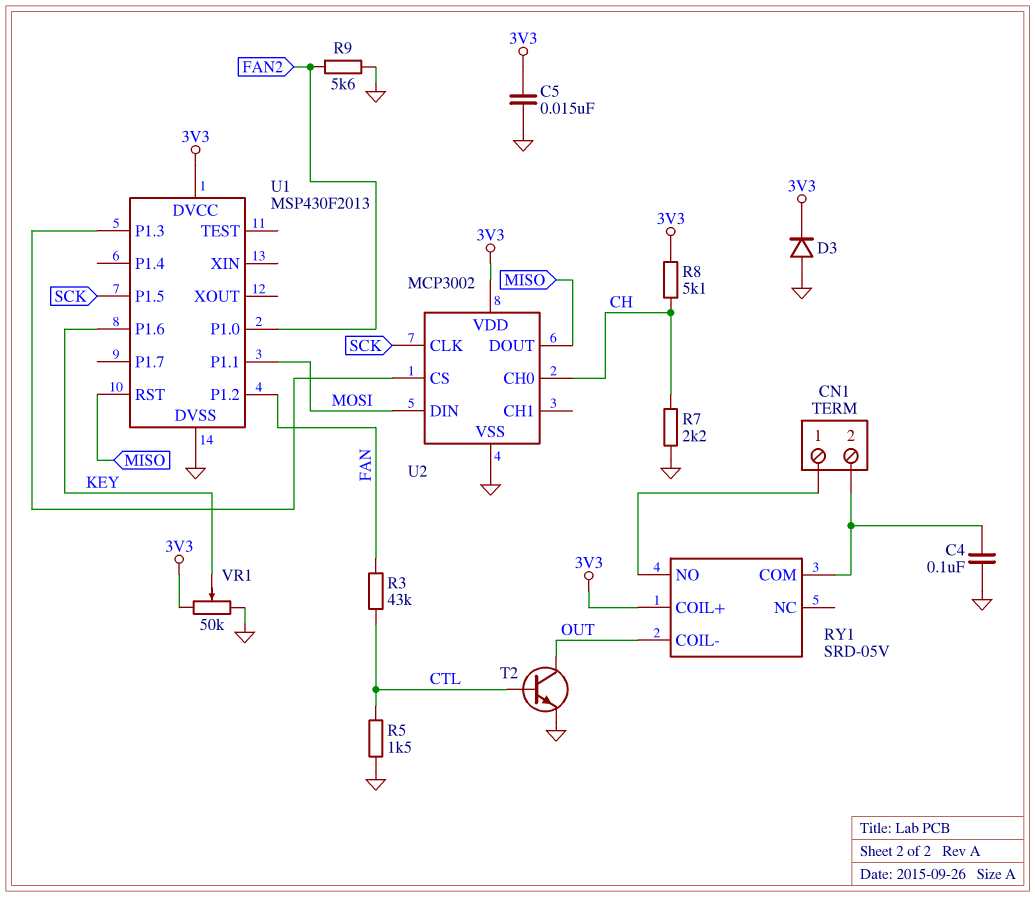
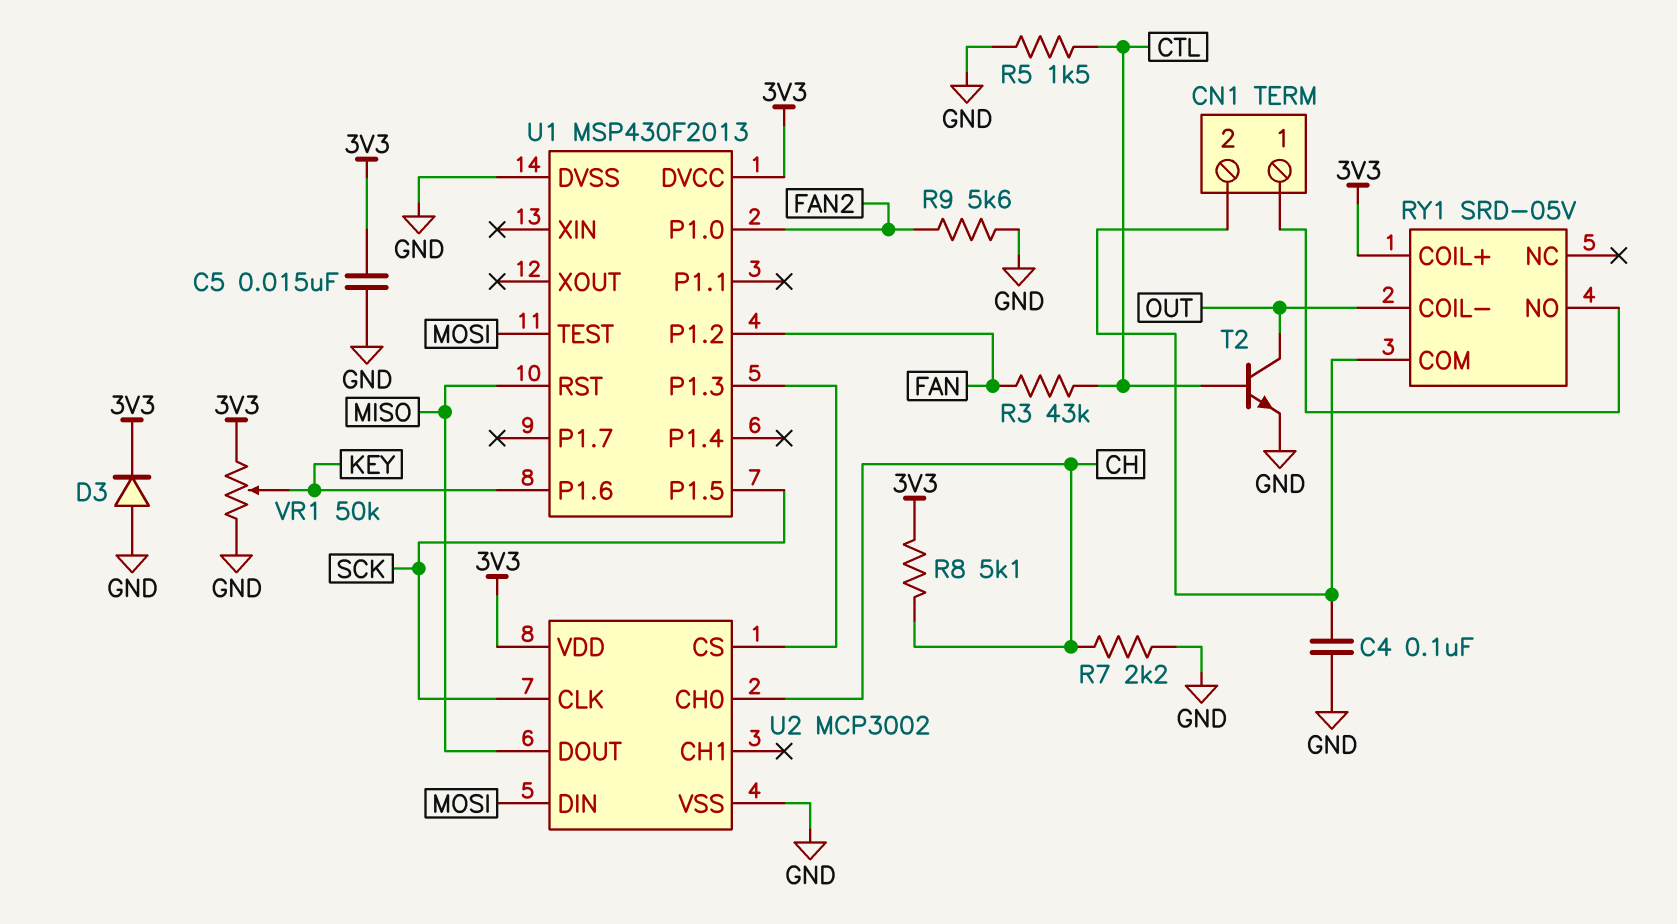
U1 pin P1.1: MOSI -> none
U1 pin TEST: none -> MOSI

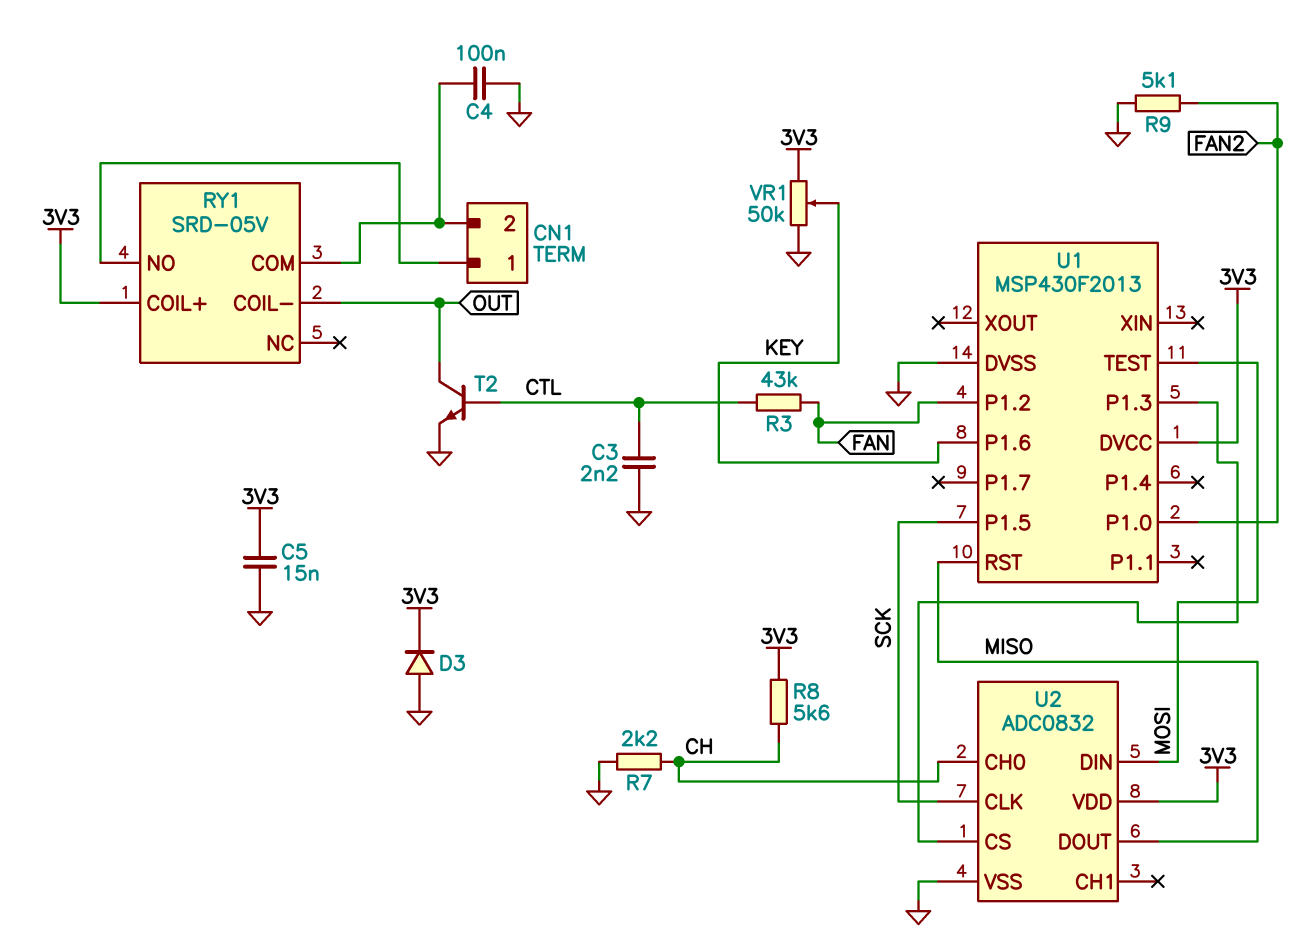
C3: none -> 2.2nF (CTL, GND)
R5: 1.5k (CTL, GND) -> none
R8: 5.1k (3V3, CH) -> 5.6k (3V3, CH)
R9: 5.6k (FAN2, GND) -> 5.1k (FAN2, GND)
U2: MCP3002 -> ADC0832

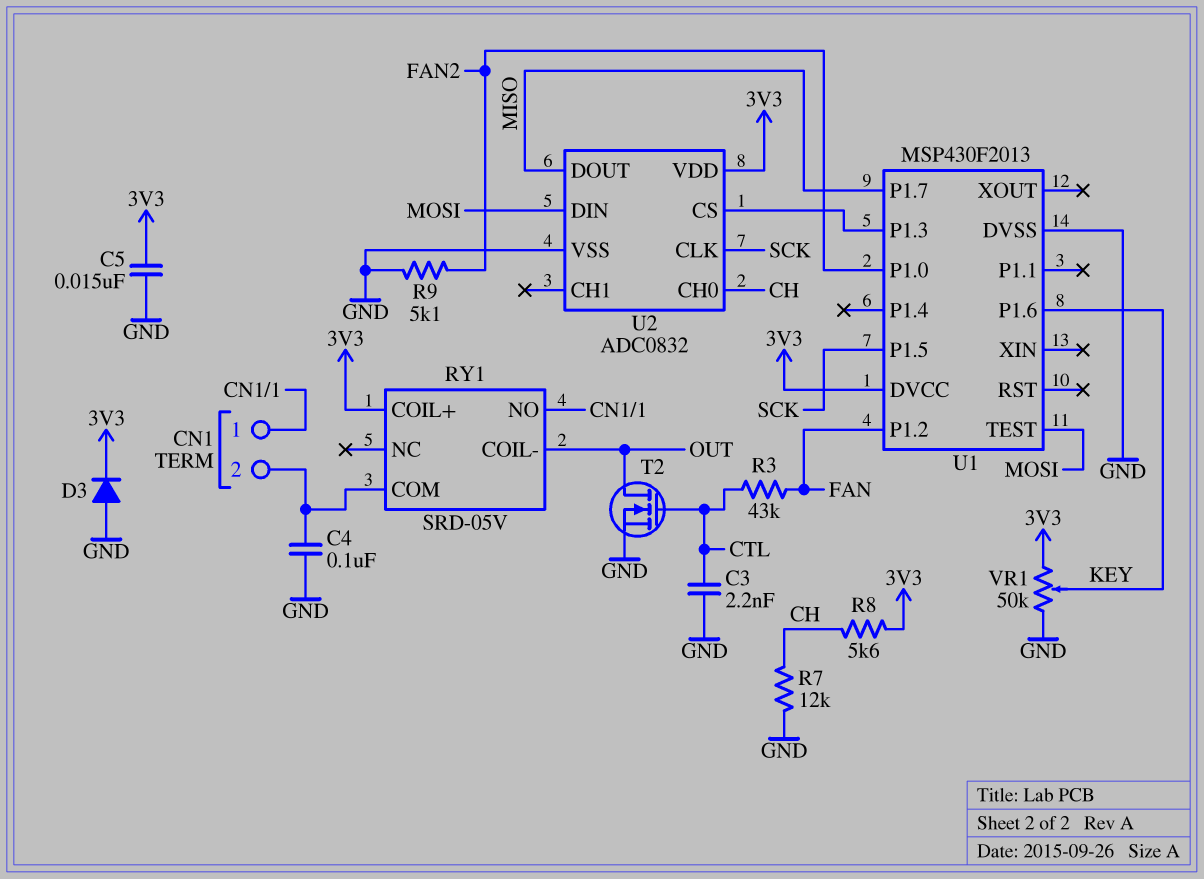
R7: 2.2k (CH, GND) -> 12k (CH, GND)
T2: NPN (B CTL, C OUT, E GND) -> NMOS (G CTL, D OUT, S GND)
U1 pin P1.7: none -> MISO
U1 pin RST: MISO -> none

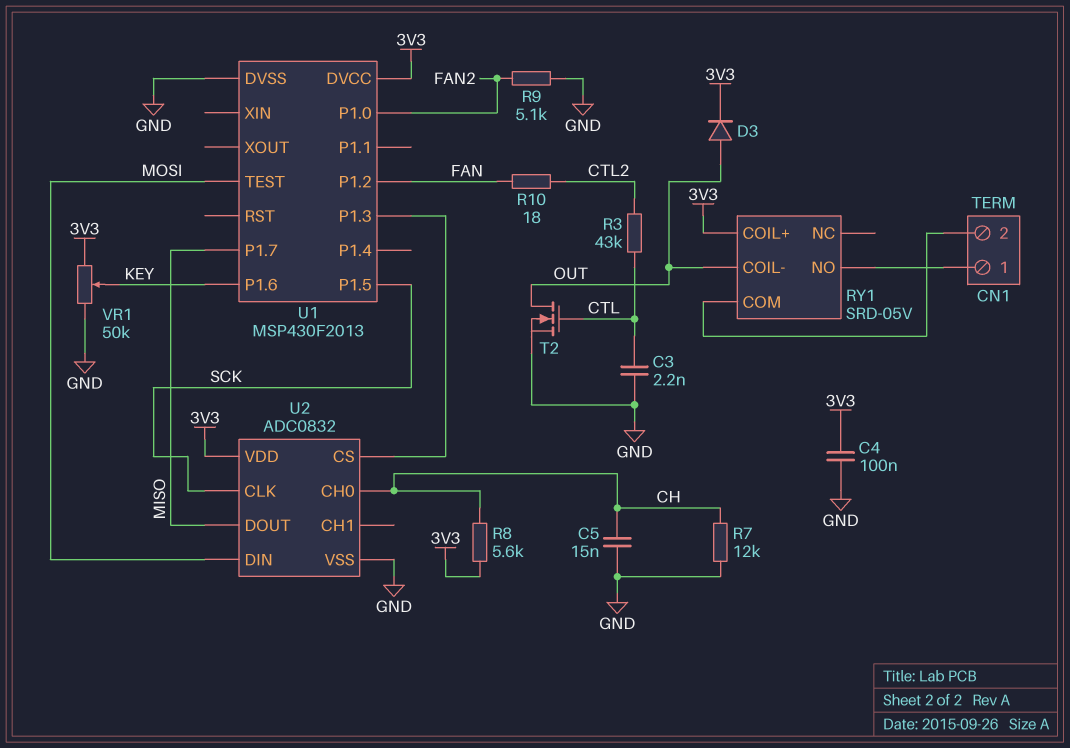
C4: 100nF (CN1/2, GND) -> 100nF (3V3, GND)
C5: 15nF (3V3, GND) -> 15nF (CH, GND)
D3: diode (A GND, K 3V3) -> diode (A OUT, K 3V3)
R3: 43k (CTL, FAN) -> 43k (CTL, CTL2)
R10: none -> 18 (CTL2, FAN)

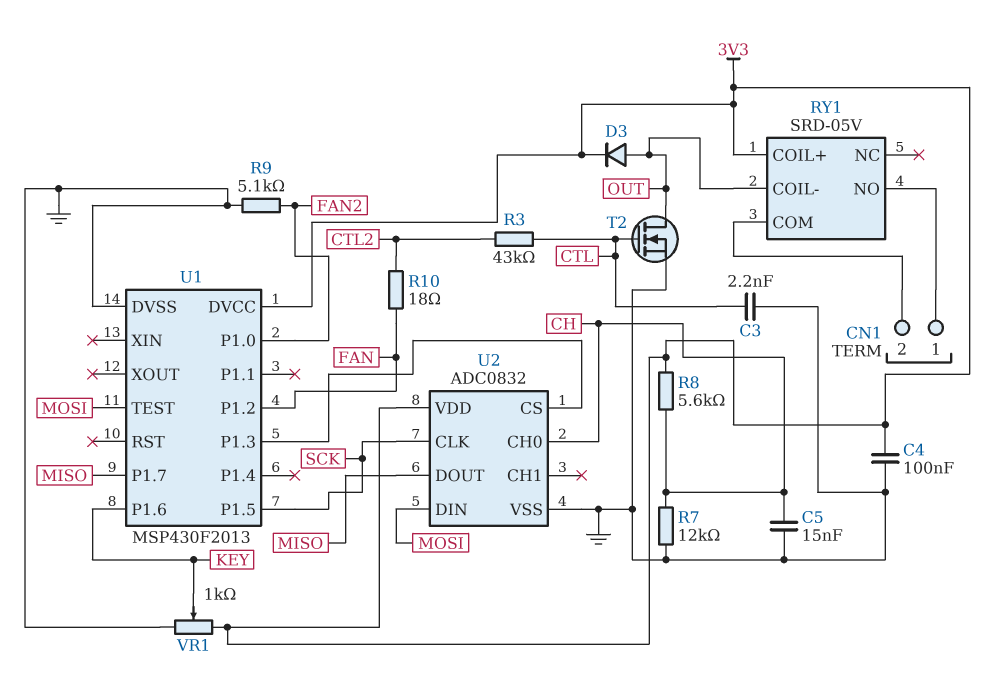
VR1: 50k (3V3, GND, wiper KEY) -> 1k (3V3, GND, wiper KEY)

